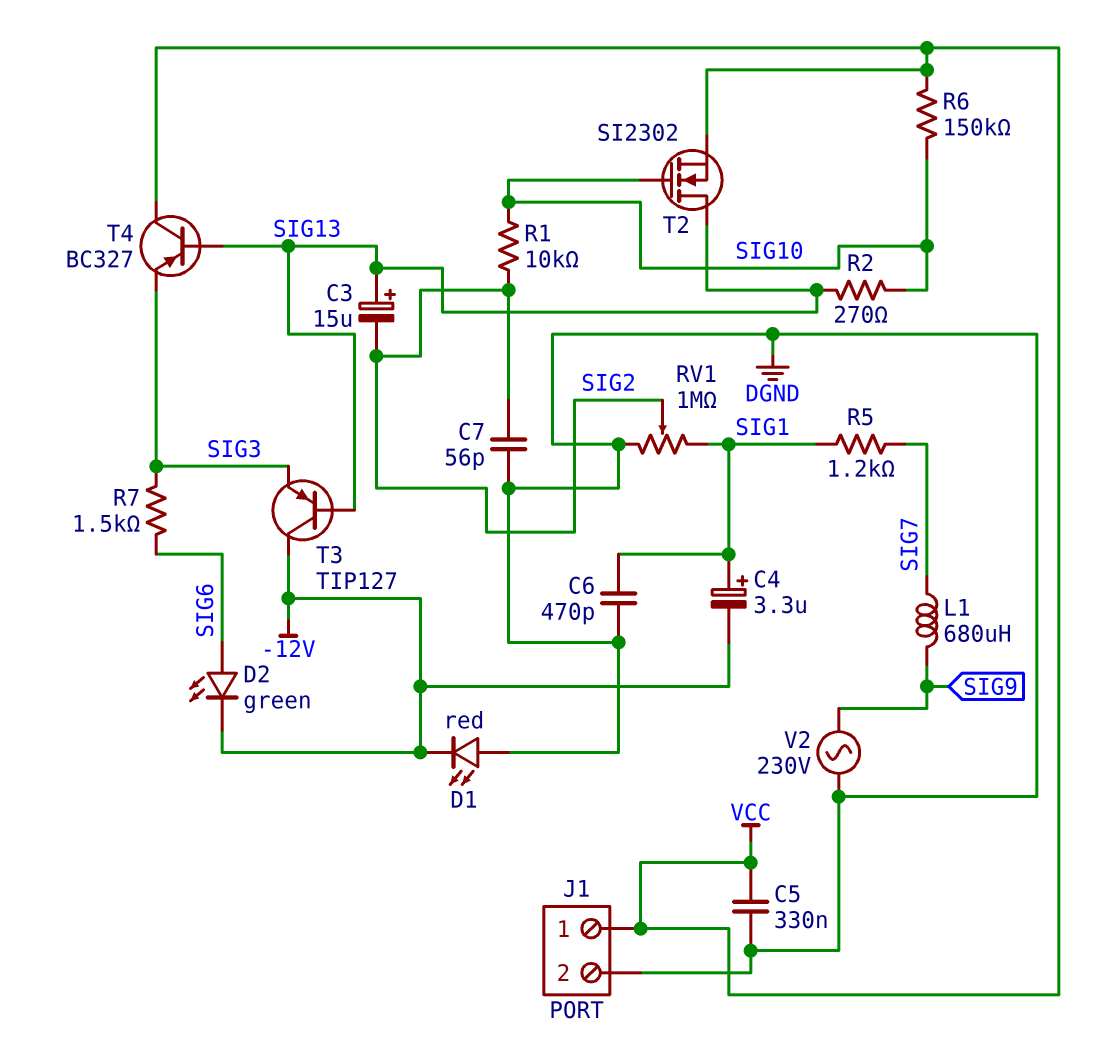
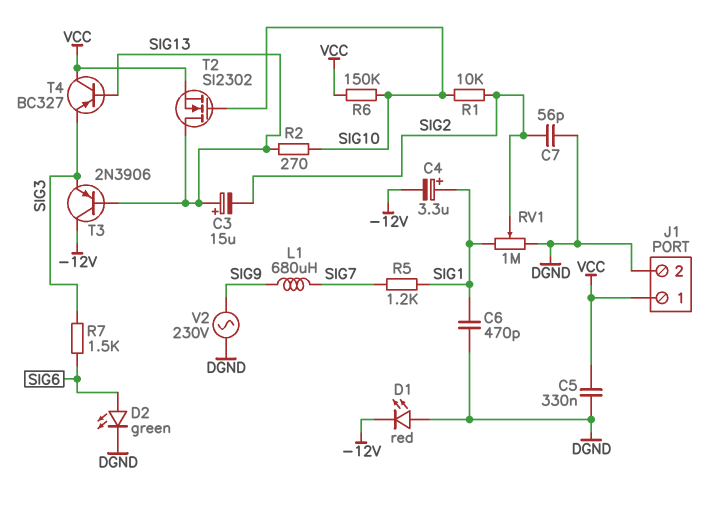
D2: LED green (A SIG6, K -12V) -> LED green (A SIG6, K DGND)
T3: PNP TIP127 (B SIG13, C -12V, E SIG3) -> PNP 2N3906 (B SIG13, C -12V, E SIG3)

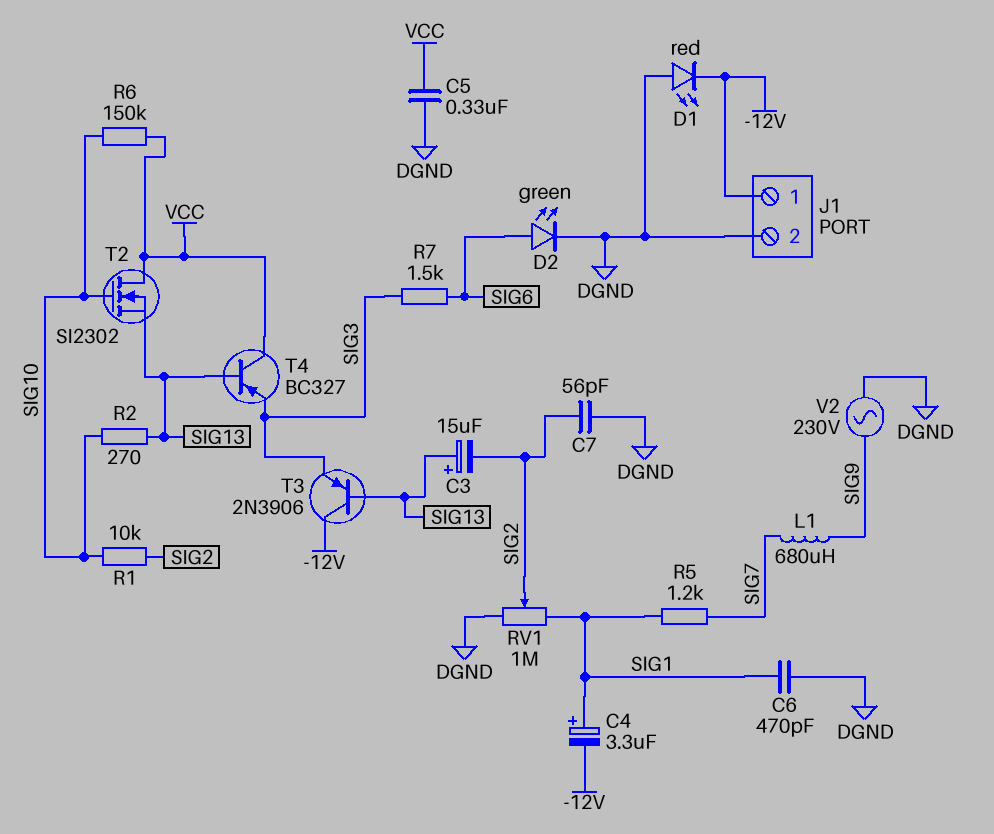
J1 pin 1: VCC -> -12V
T2: NMOS SI2302 (G SIG10, D SIG13, S VCC) -> NMOS SI2302 (G SIG10, D VCC, S SIG13)

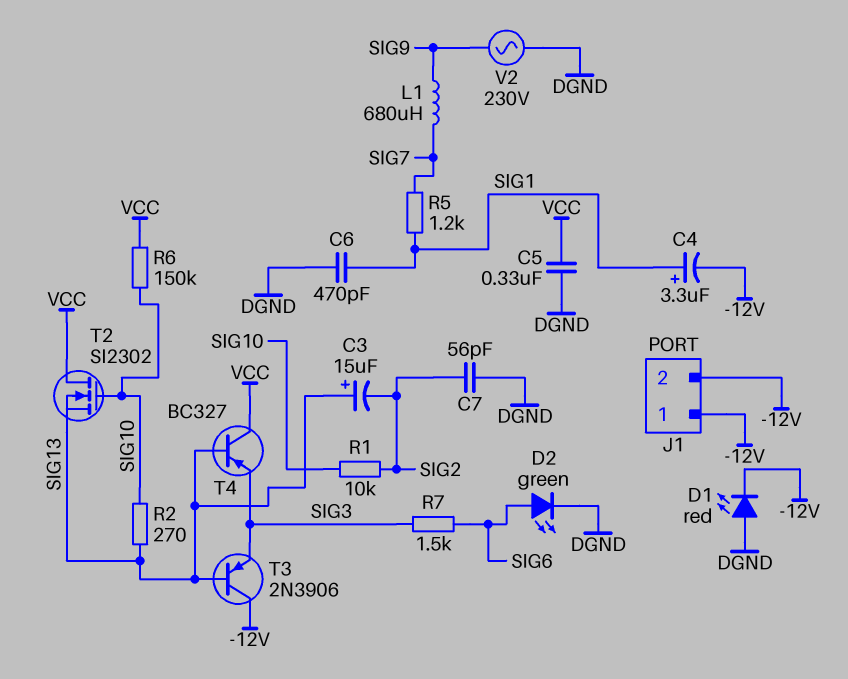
J1 pin 2: DGND -> -12V
RV1: 1M (DGND, SIG1, wiper SIG2) -> none

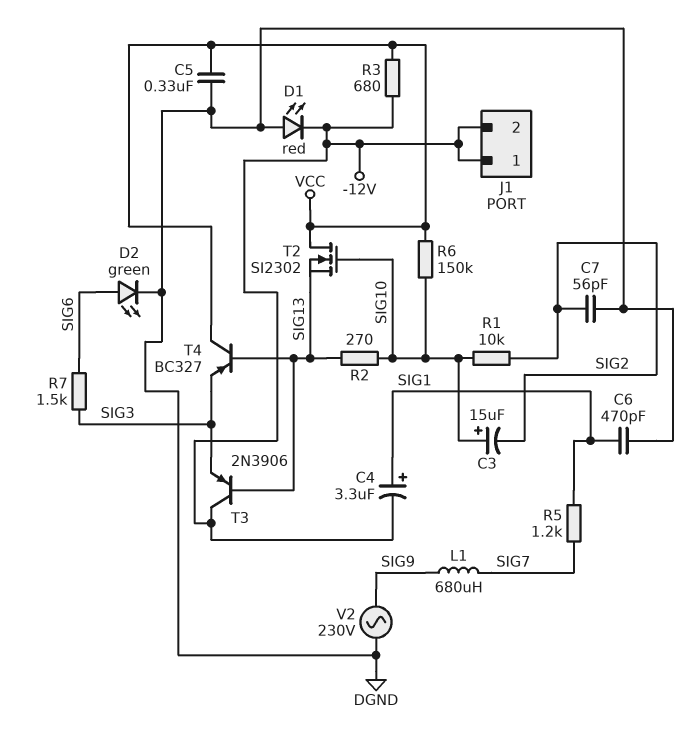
C3: 15uF (plus SIG13, minus SIG2) -> 15uF (plus SIG10, minus SIG2)
R3: none -> 680 (-12V, VCC)

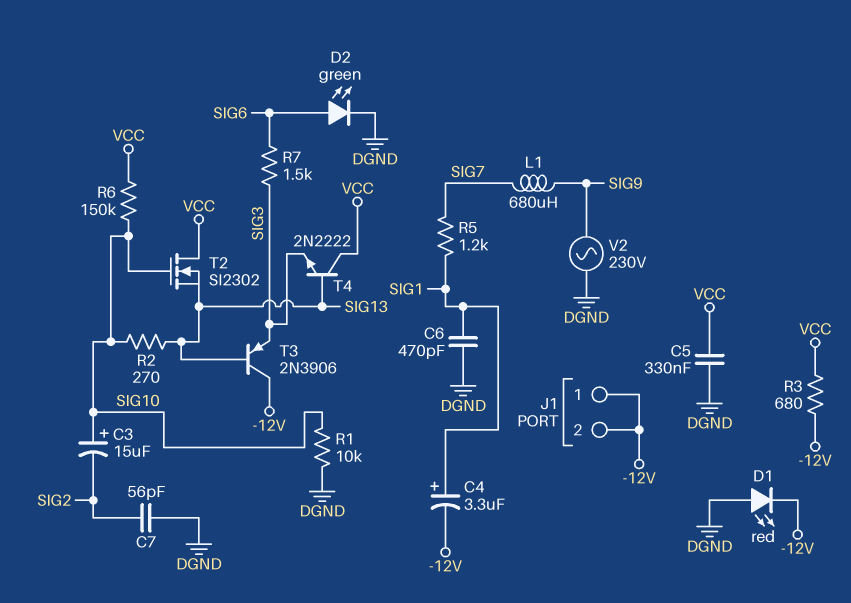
R1: 10k (SIG2, SIG10) -> 10k (DGND, SIG10)
T4: PNP BC327 (B SIG13, C VCC, E SIG3) -> NPN 2N2222 (B SIG13, C VCC, E SIG3)

